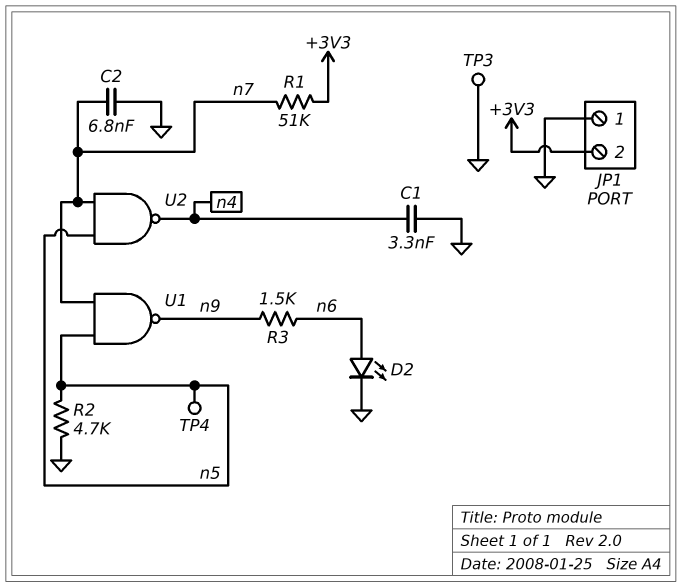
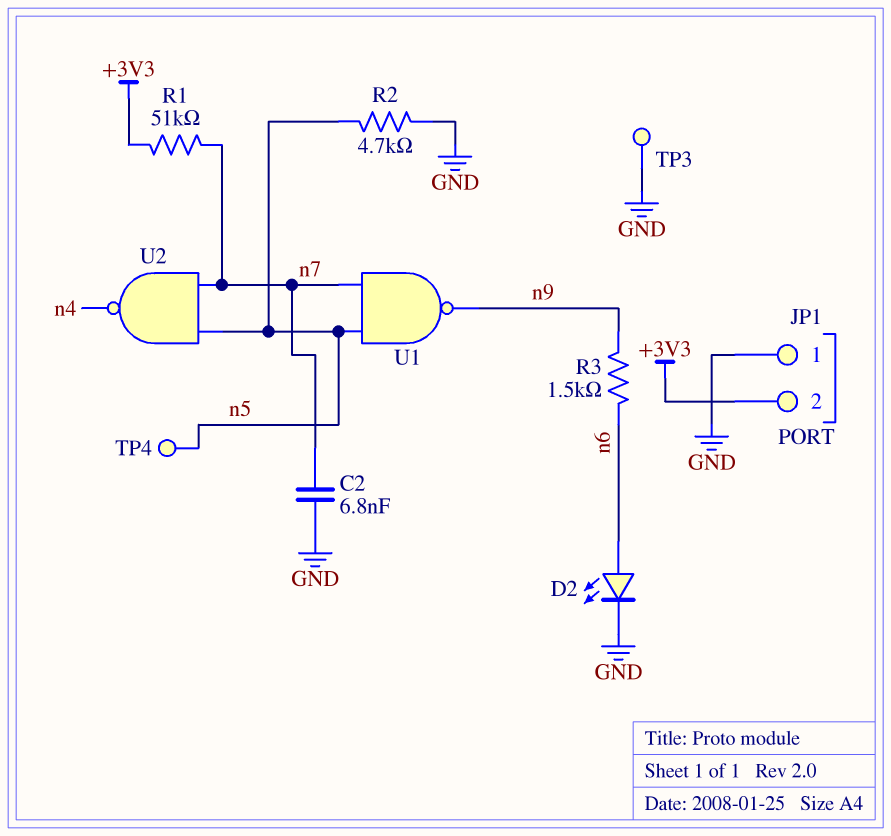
C1: 3.3nF (GND, n4) -> none

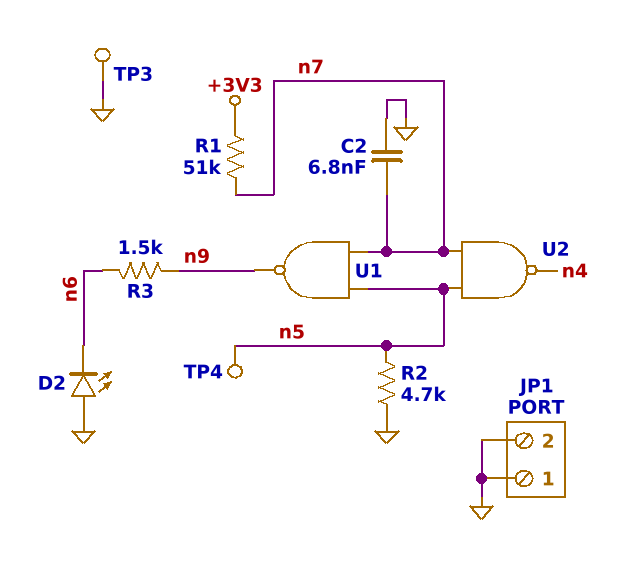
D2: LED (A n6, K GND) -> LED (A GND, K n6)
JP1 pin 2: +3V3 -> GND

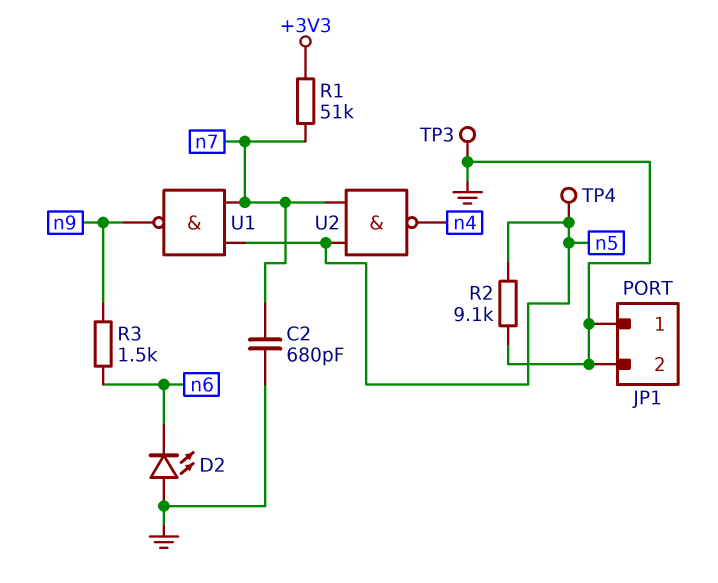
C2: 6.8nF (GND, n7) -> 680pF (GND, n7)
R2: 4.7k (GND, n5) -> 9.1k (GND, n5)

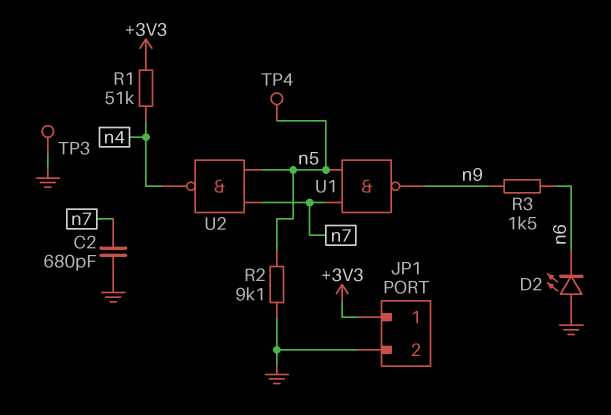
JP1 pin 1: GND -> +3V3
R1: 51k (+3V3, n7) -> 51k (+3V3, n4)

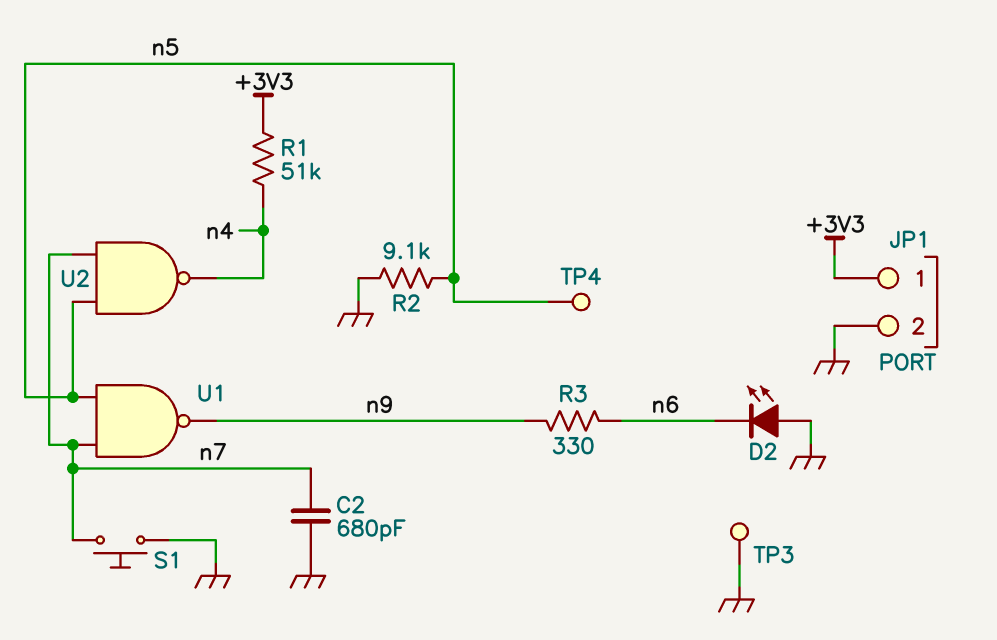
R3: 1.5k (n6, n9) -> 330 (n6, n9)
S1: none -> button (GND, n7)

